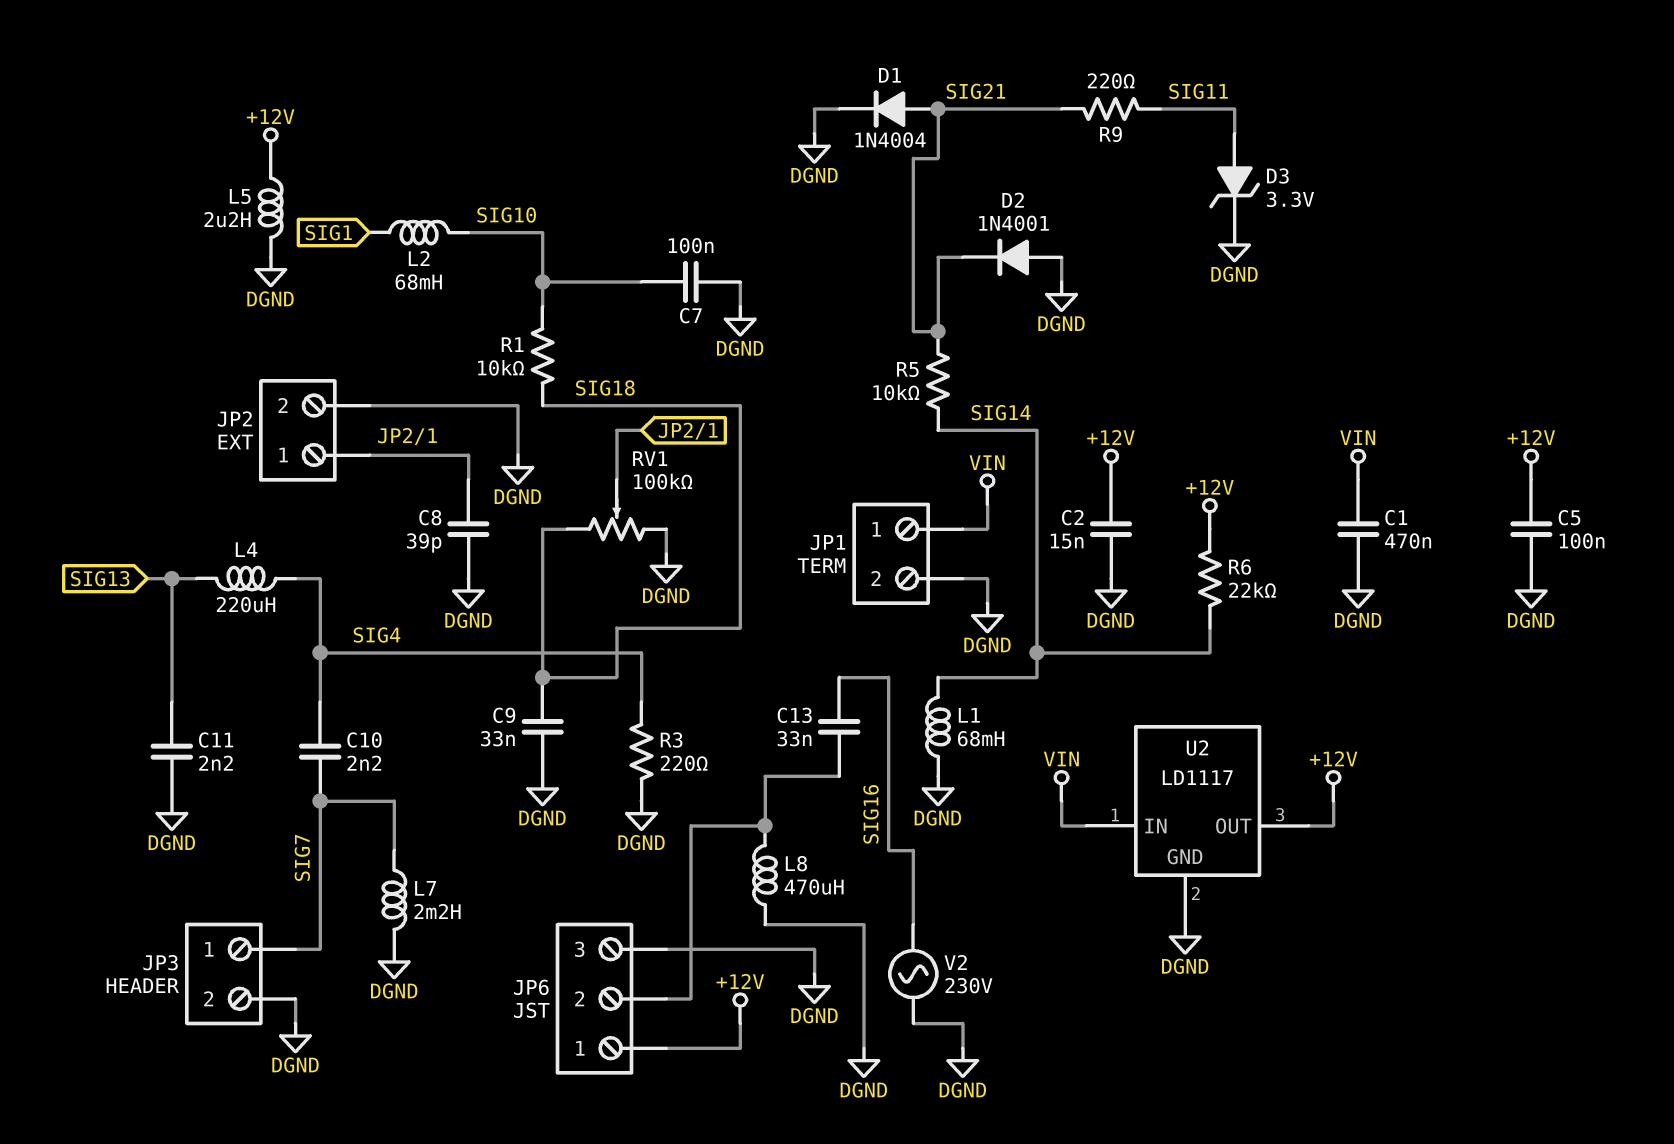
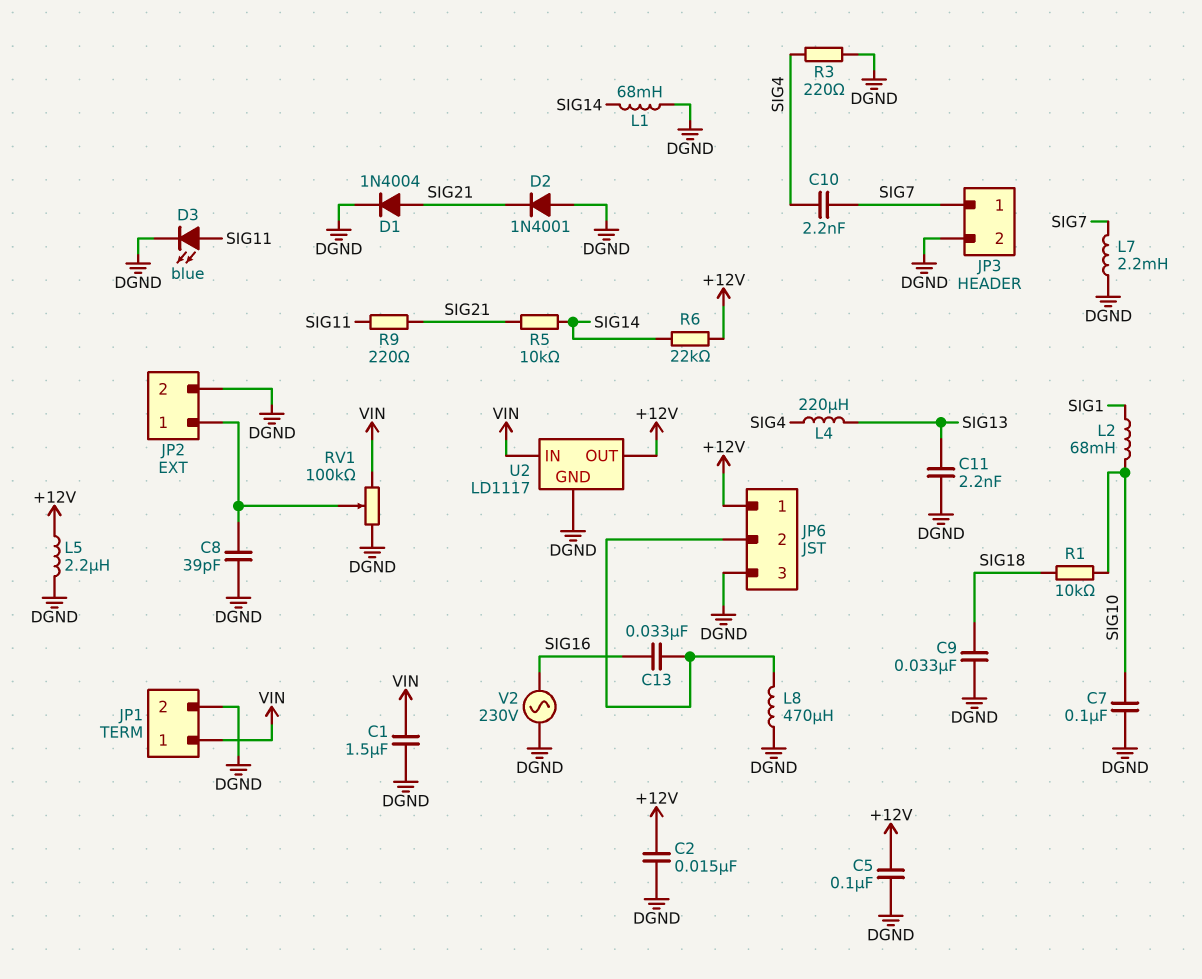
C1: 470nF (DGND, VIN) -> 1.5uF (DGND, VIN)
D3: zener 3.3V (A SIG11, K DGND) -> LED blue (A SIG11, K DGND)
RV1: 100k (DGND, SIG18, wiper JP2/1) -> 100k (DGND, VIN, wiper JP2/1)

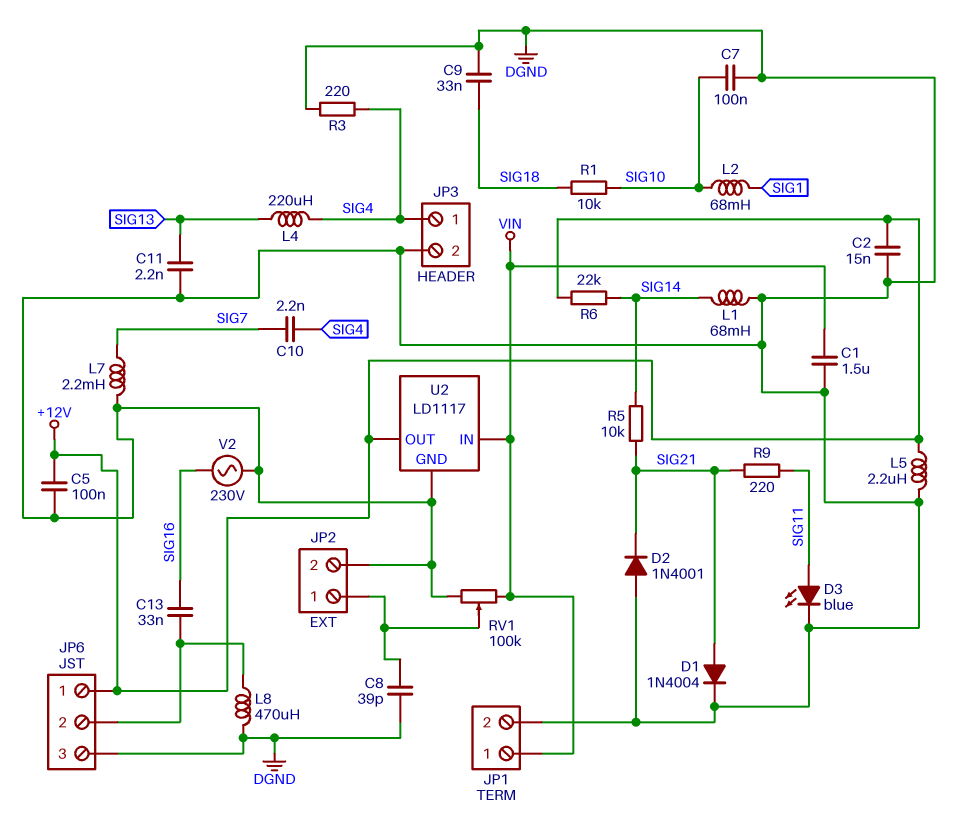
JP3 pin 1: SIG7 -> SIG4

